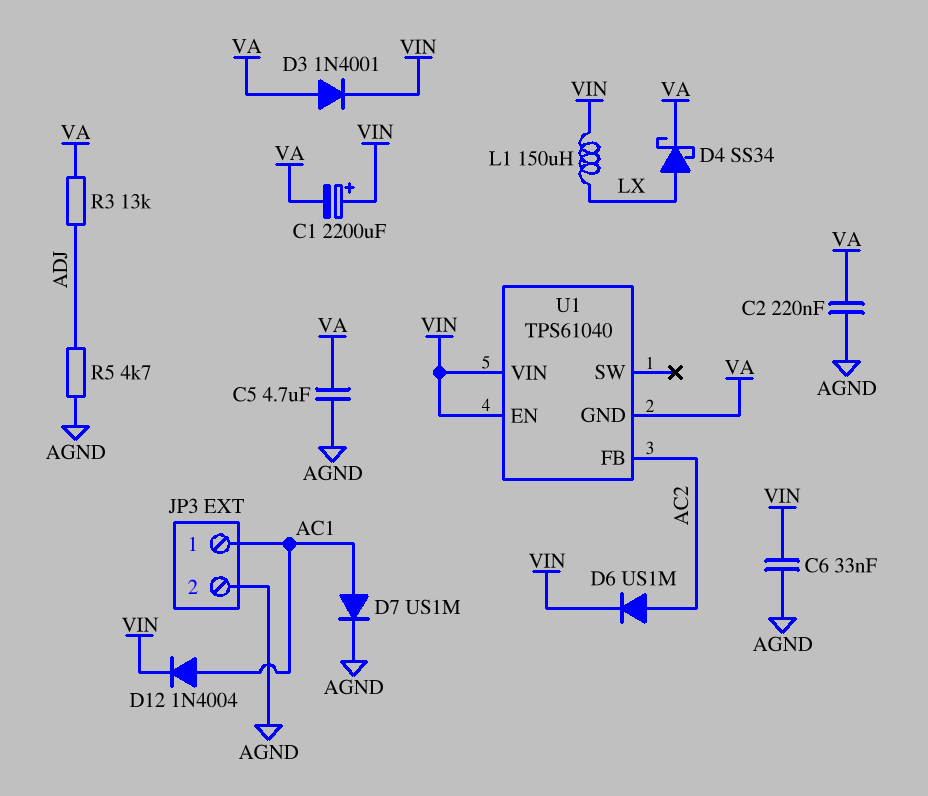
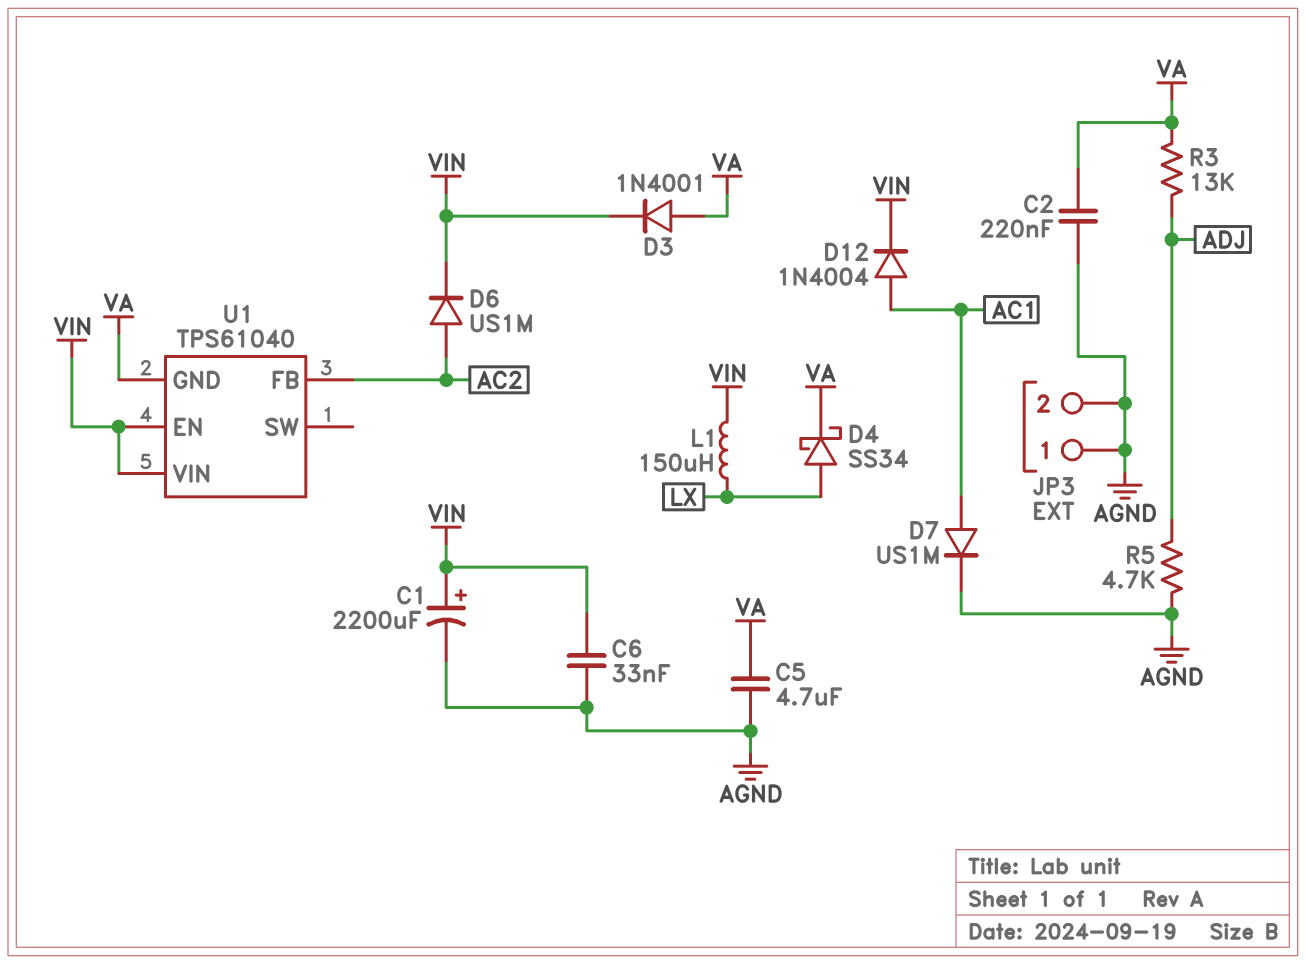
C1: 2200uF (plus VIN, minus VA) -> 2200uF (plus VIN, minus AGND)
JP3 pin 1: AC1 -> AGND

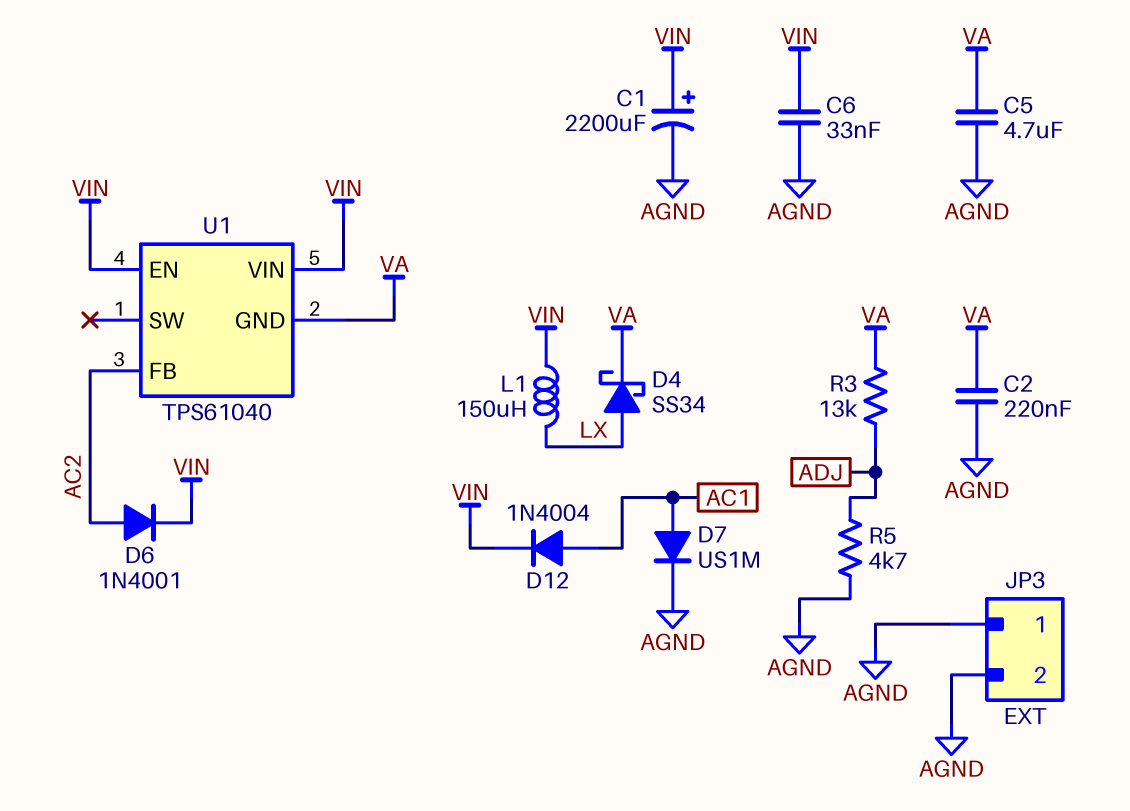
D3: diode 1N4001 (A VA, K VIN) -> none
D6: diode US1M (A AC2, K VIN) -> diode 1N4001 (A AC2, K VIN)

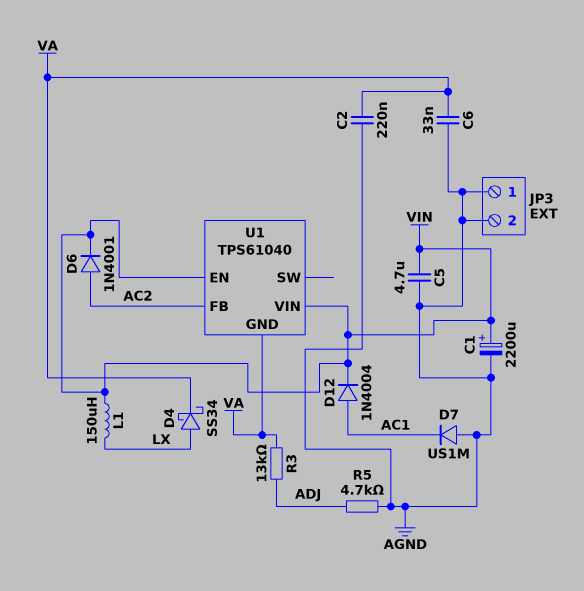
C5: 4.7uF (AGND, VA) -> 4.7uF (AGND, VIN)
C6: 33nF (AGND, VIN) -> 33nF (AGND, VA)
D7: diode US1M (A AC1, K AGND) -> diode US1M (A AGND, K AC1)

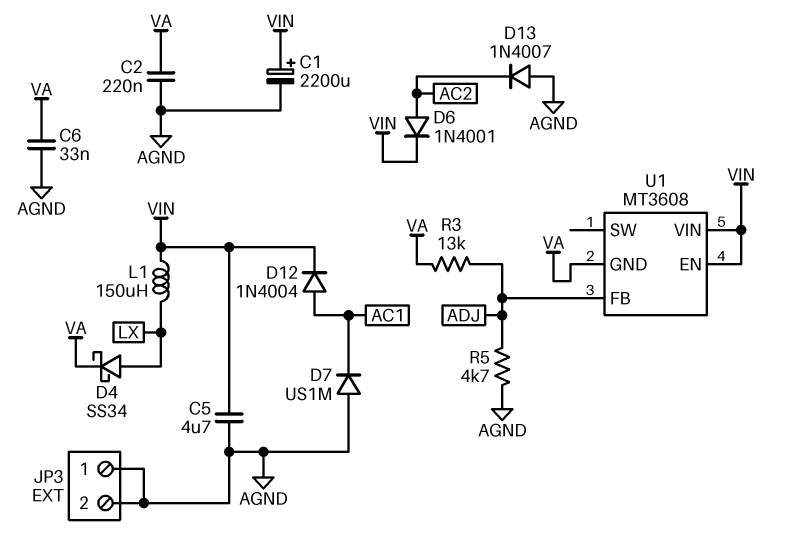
D13: none -> diode 1N4007 (A AGND, K AC2)
U1: TPS61040 -> MT3608
U1 pin FB: AC2 -> ADJ

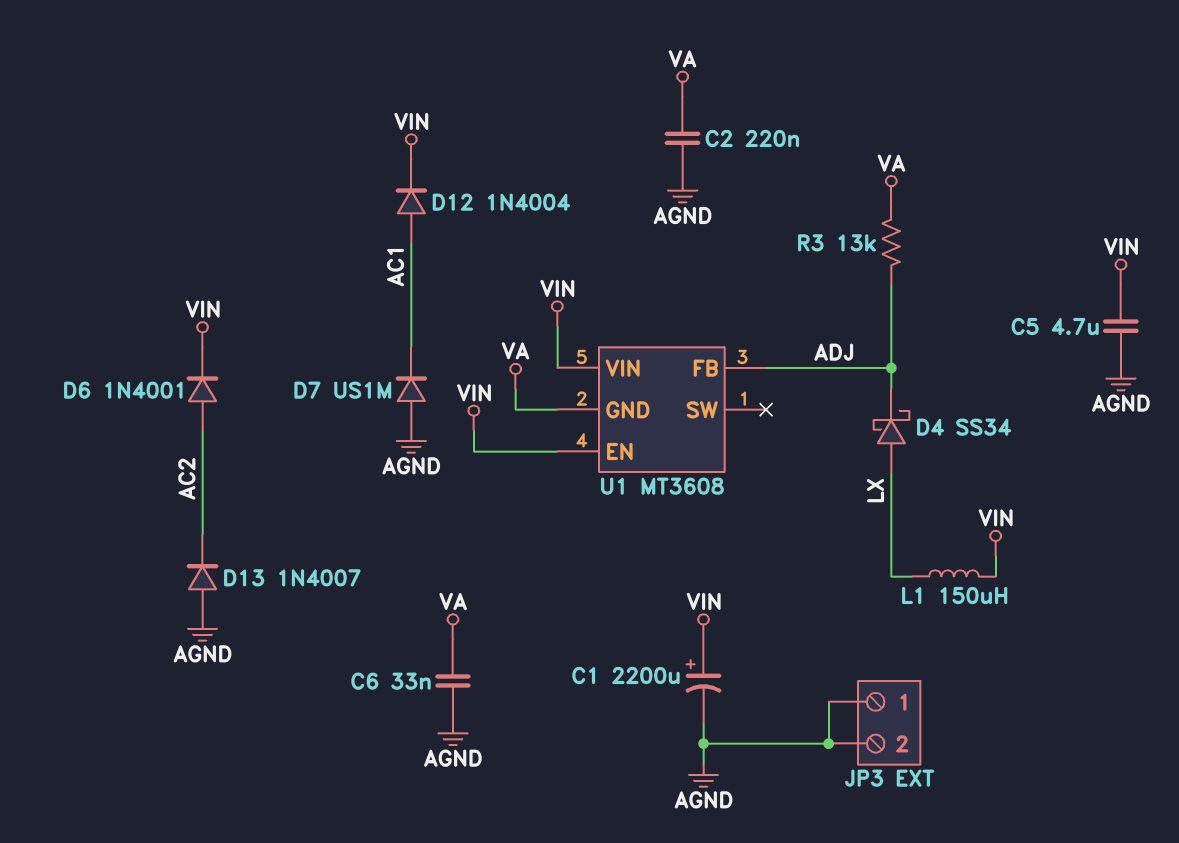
D4: schottky SS34 (A LX, K VA) -> schottky SS34 (A LX, K ADJ)
R5: 4.7k (ADJ, AGND) -> none

